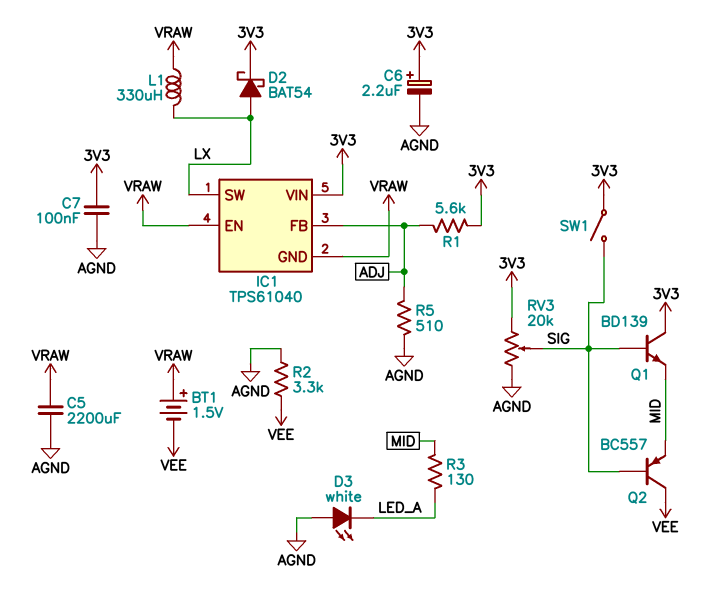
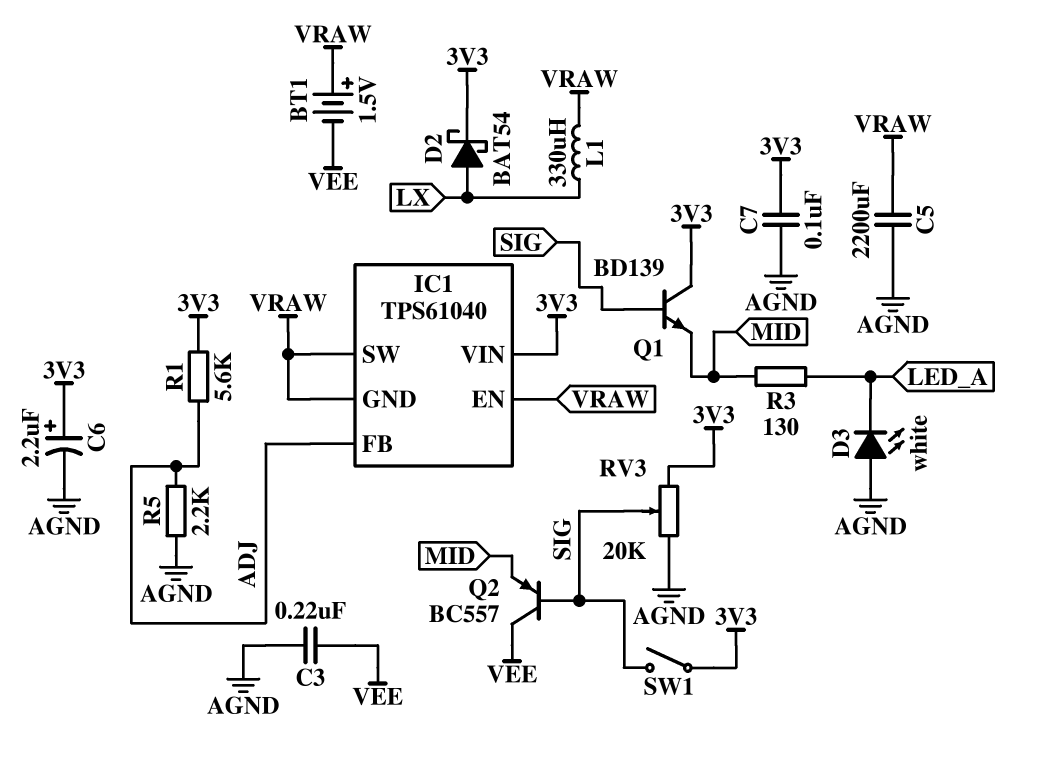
C3: none -> 220nF (AGND, VEE)
IC1 pin SW: LX -> VRAW
R2: 3.3k (AGND, VEE) -> none
R5: 510 (ADJ, AGND) -> 2.2k (ADJ, AGND)

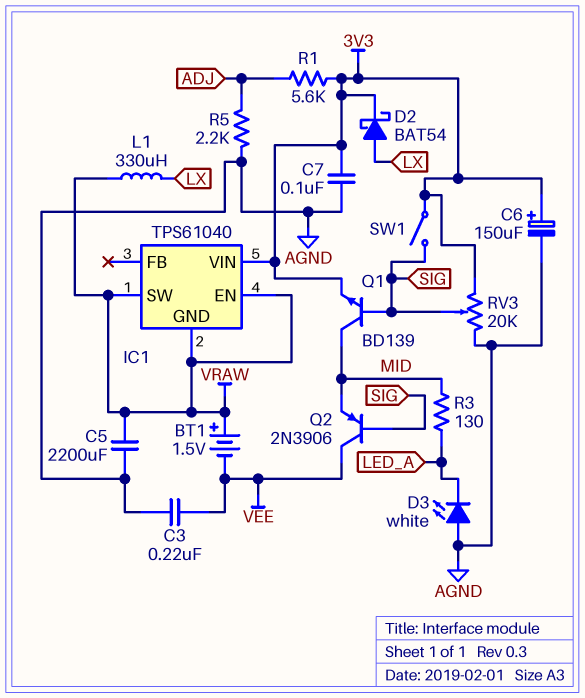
C6: 2.2uF (plus 3V3, minus AGND) -> 150uF (plus 3V3, minus AGND)
IC1 pin FB: ADJ -> none
Q1: NPN BD139 (B SIG, C 3V3, E MID) -> NPN BD139 (B SIG, C MID, E 3V3)
Q2: PNP BC557 (B SIG, C VEE, E MID) -> PNP 2N3906 (B SIG, C VEE, E MID)

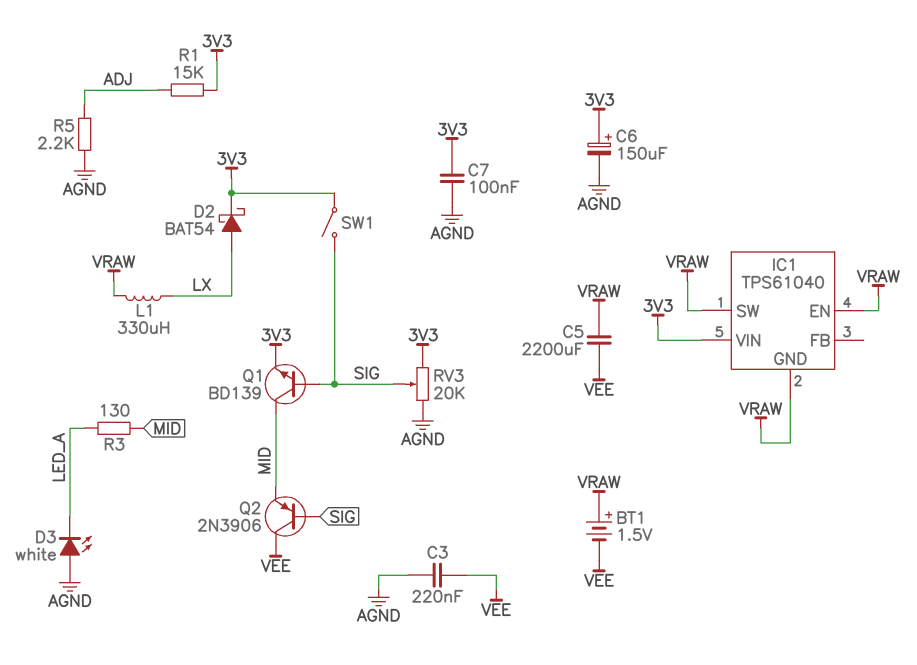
C5: 2200uF (AGND, VRAW) -> 2200uF (VEE, VRAW)
R1: 5.6k (3V3, ADJ) -> 15k (3V3, ADJ)

